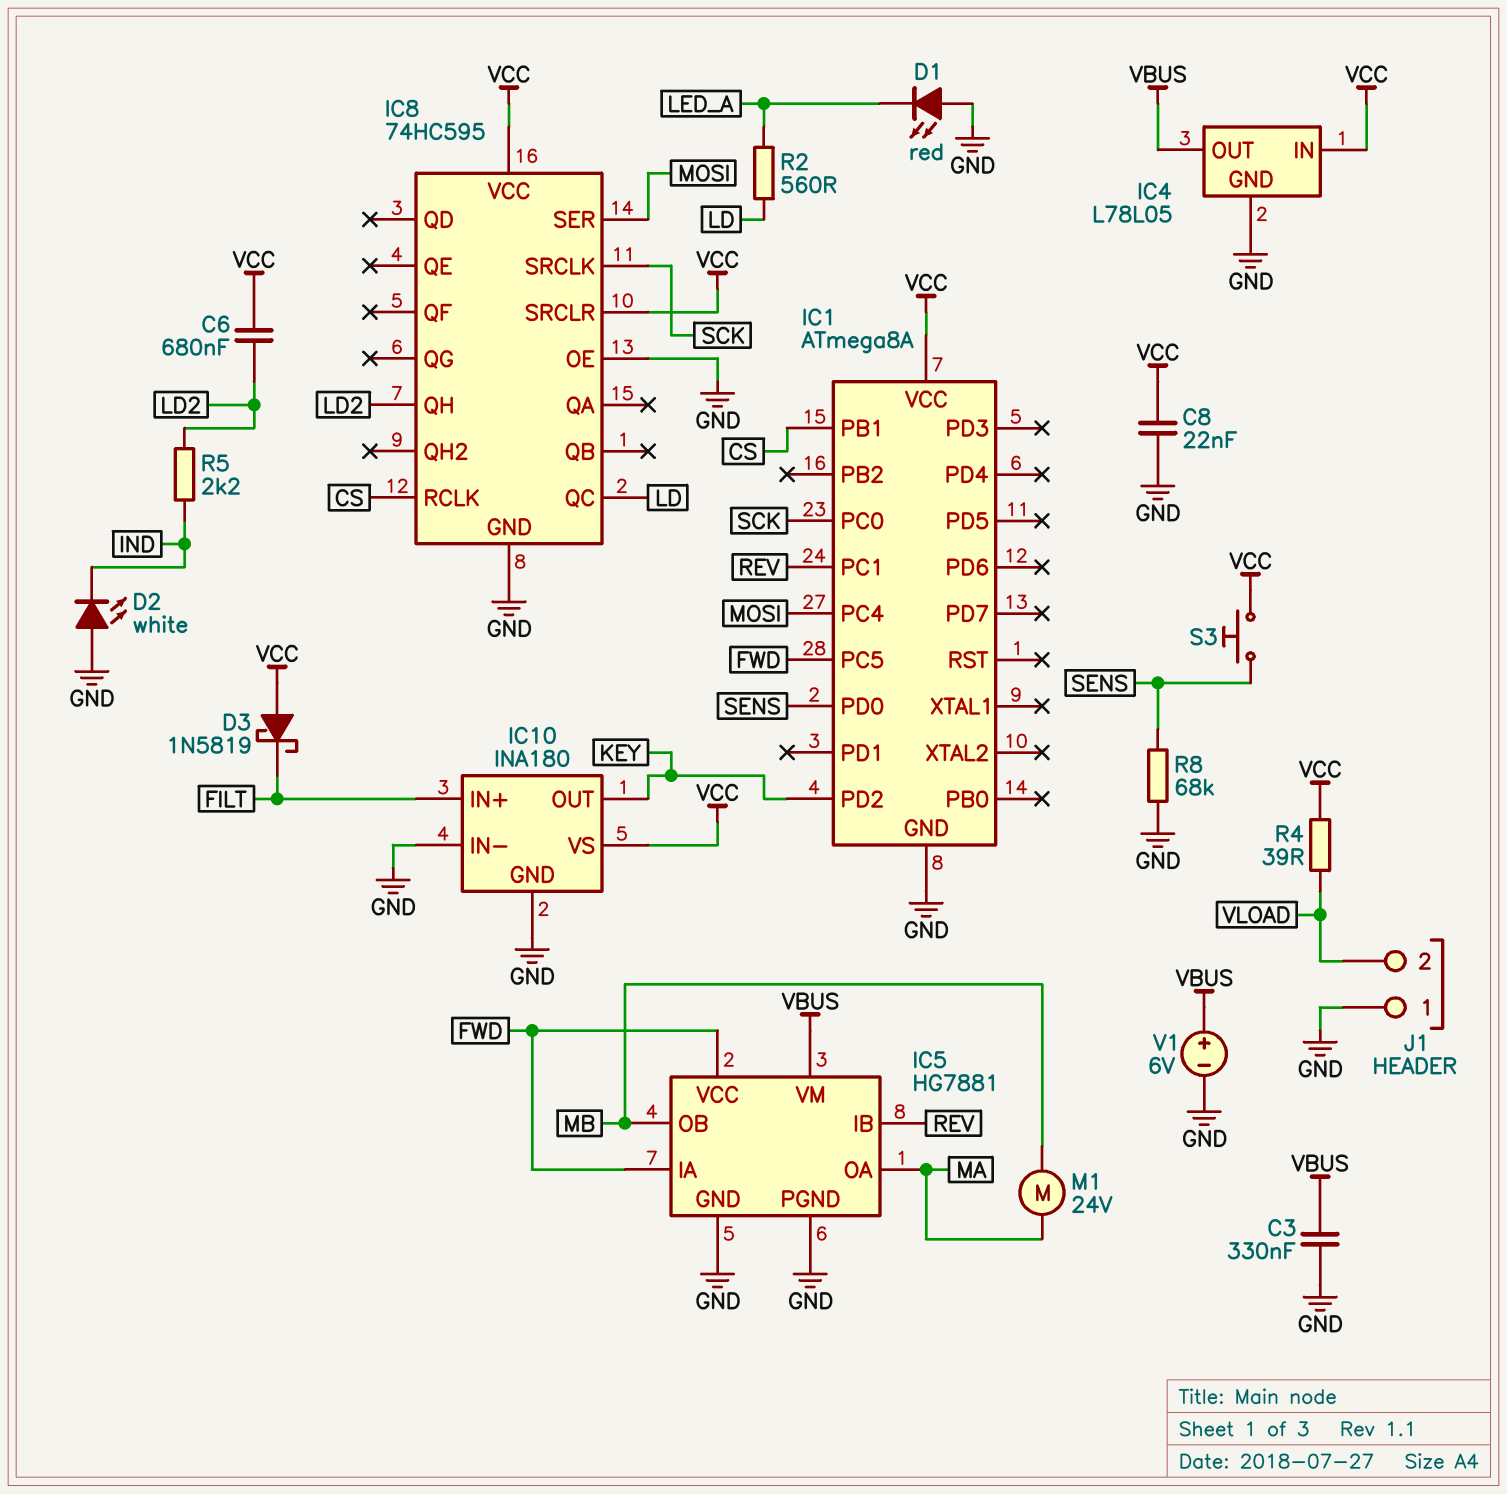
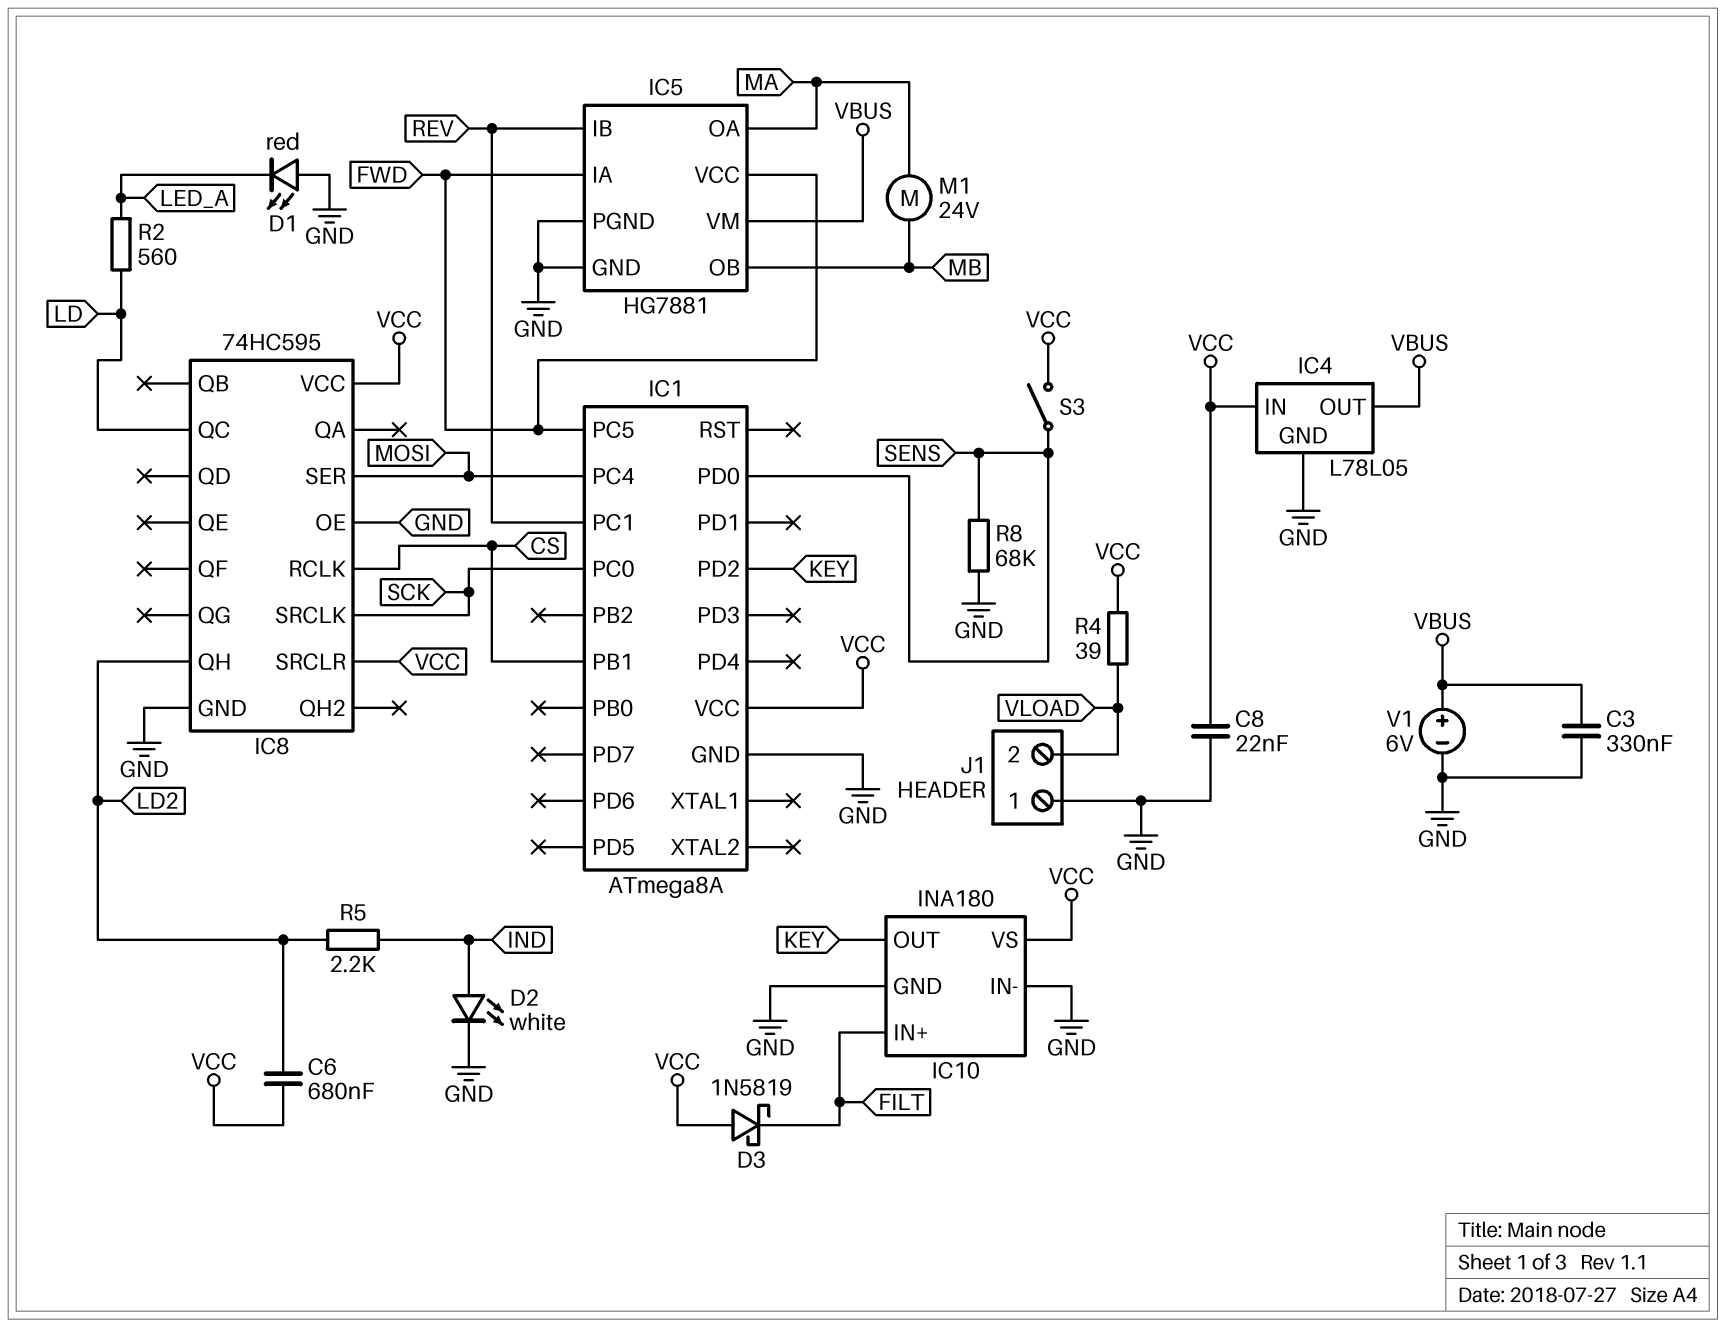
D2: LED white (A GND, K IND) -> LED white (A IND, K GND)
S3: button (SENS, VCC) -> switch (SENS, VCC)

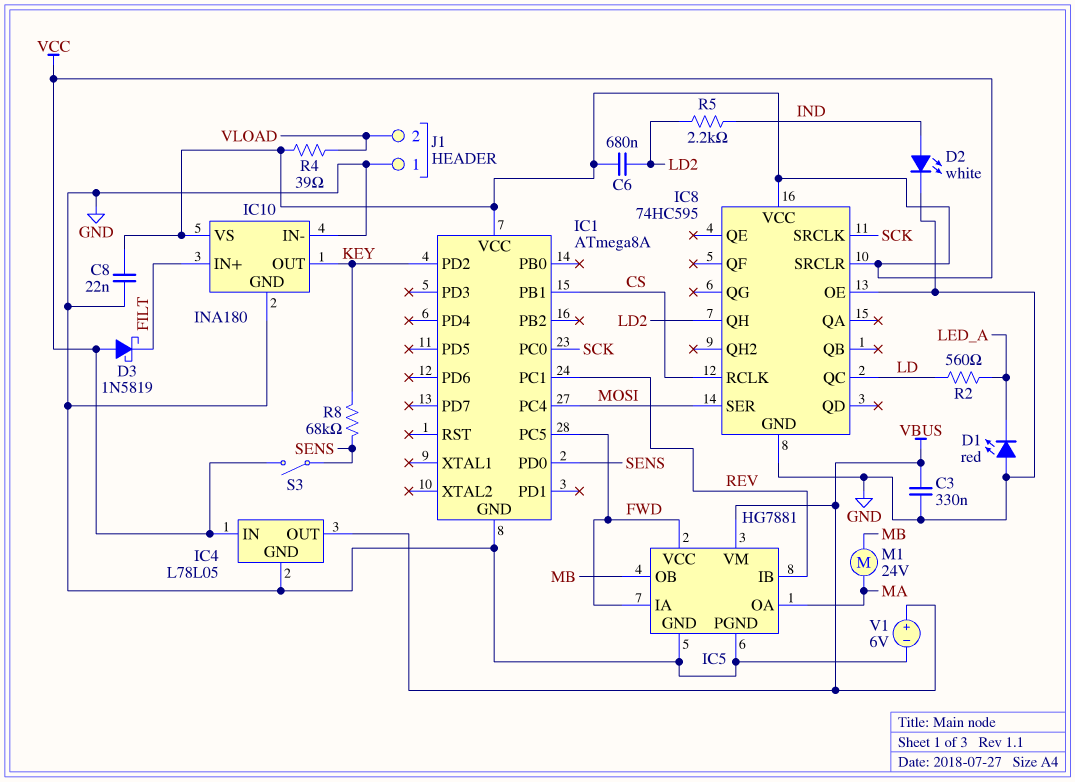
R8: 68k (GND, SENS) -> 68k (KEY, SENS)

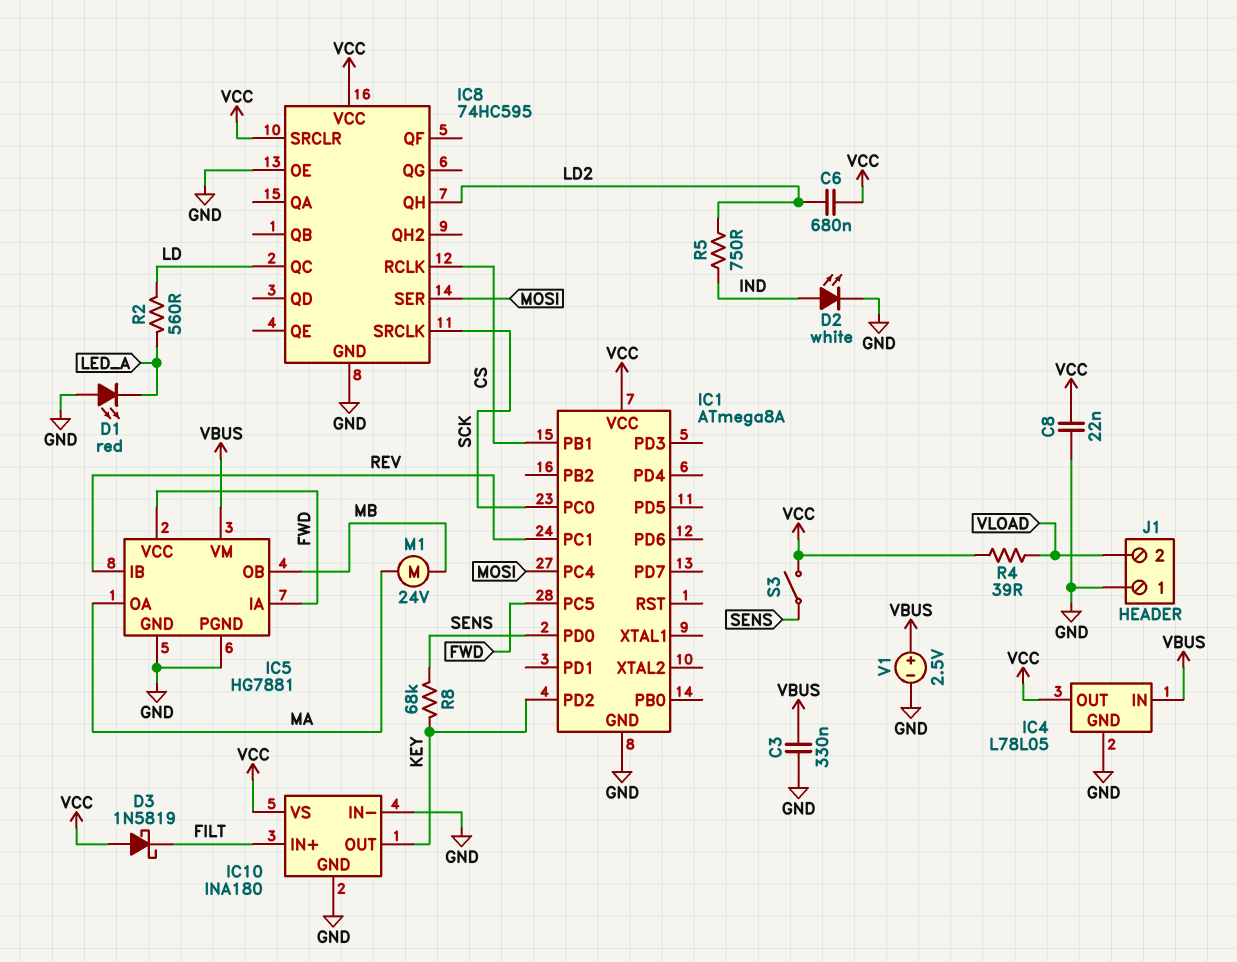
IC4 pin IN: VCC -> VBUS
IC4 pin OUT: VBUS -> VCC
R5: 2.2k (IND, LD2) -> 750 (IND, LD2)
V1: 6V (plus VBUS, minus GND) -> 2.5V (plus VBUS, minus GND)

